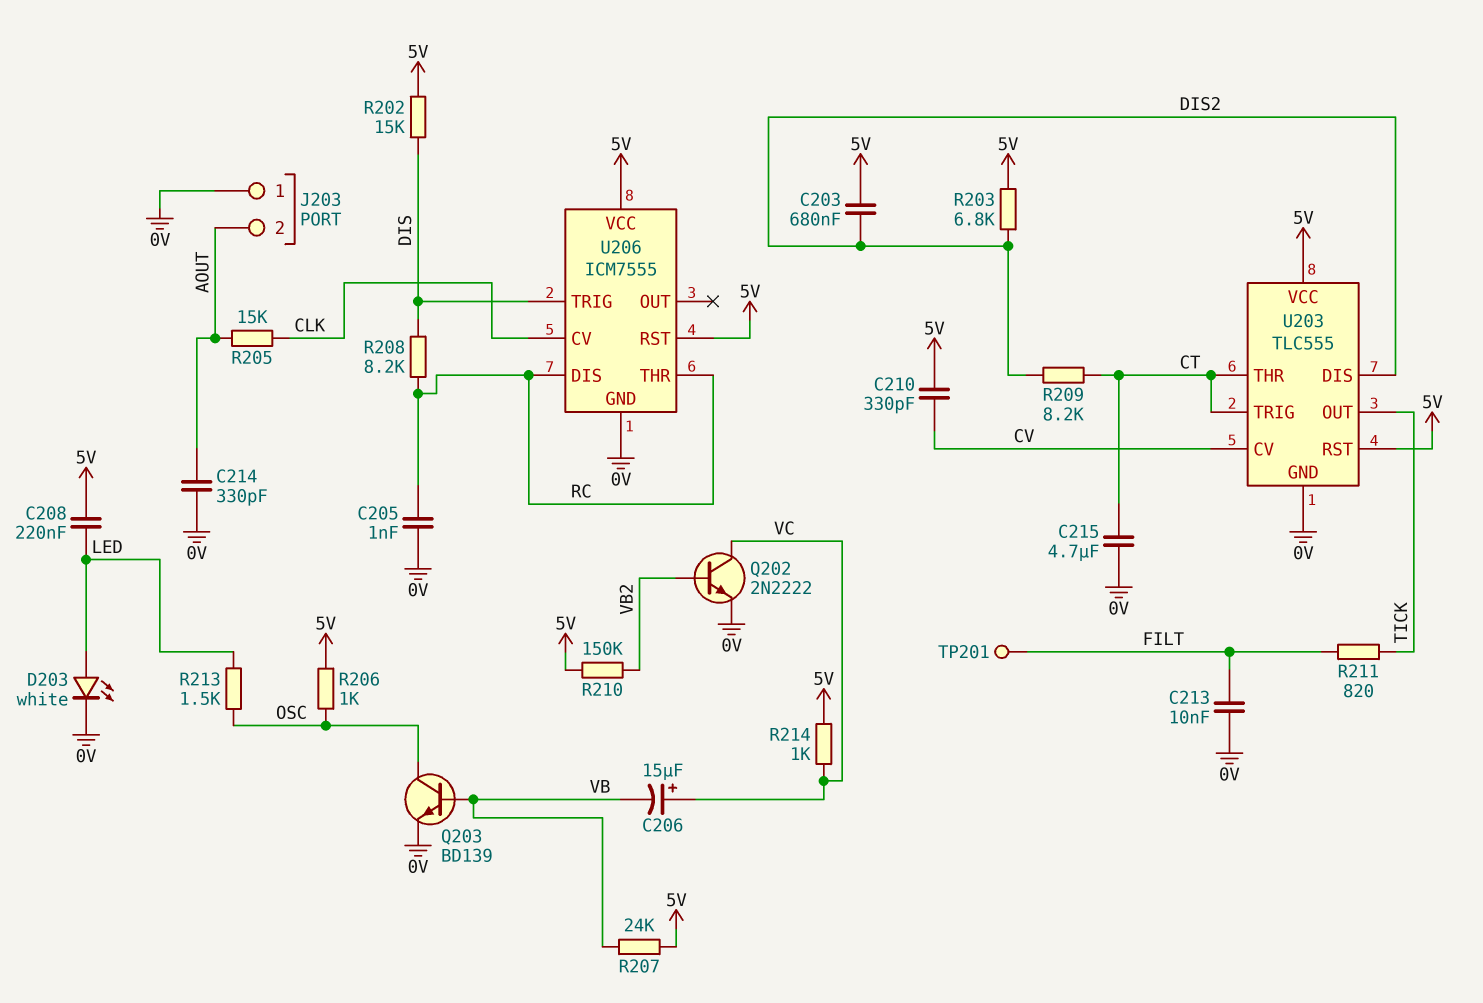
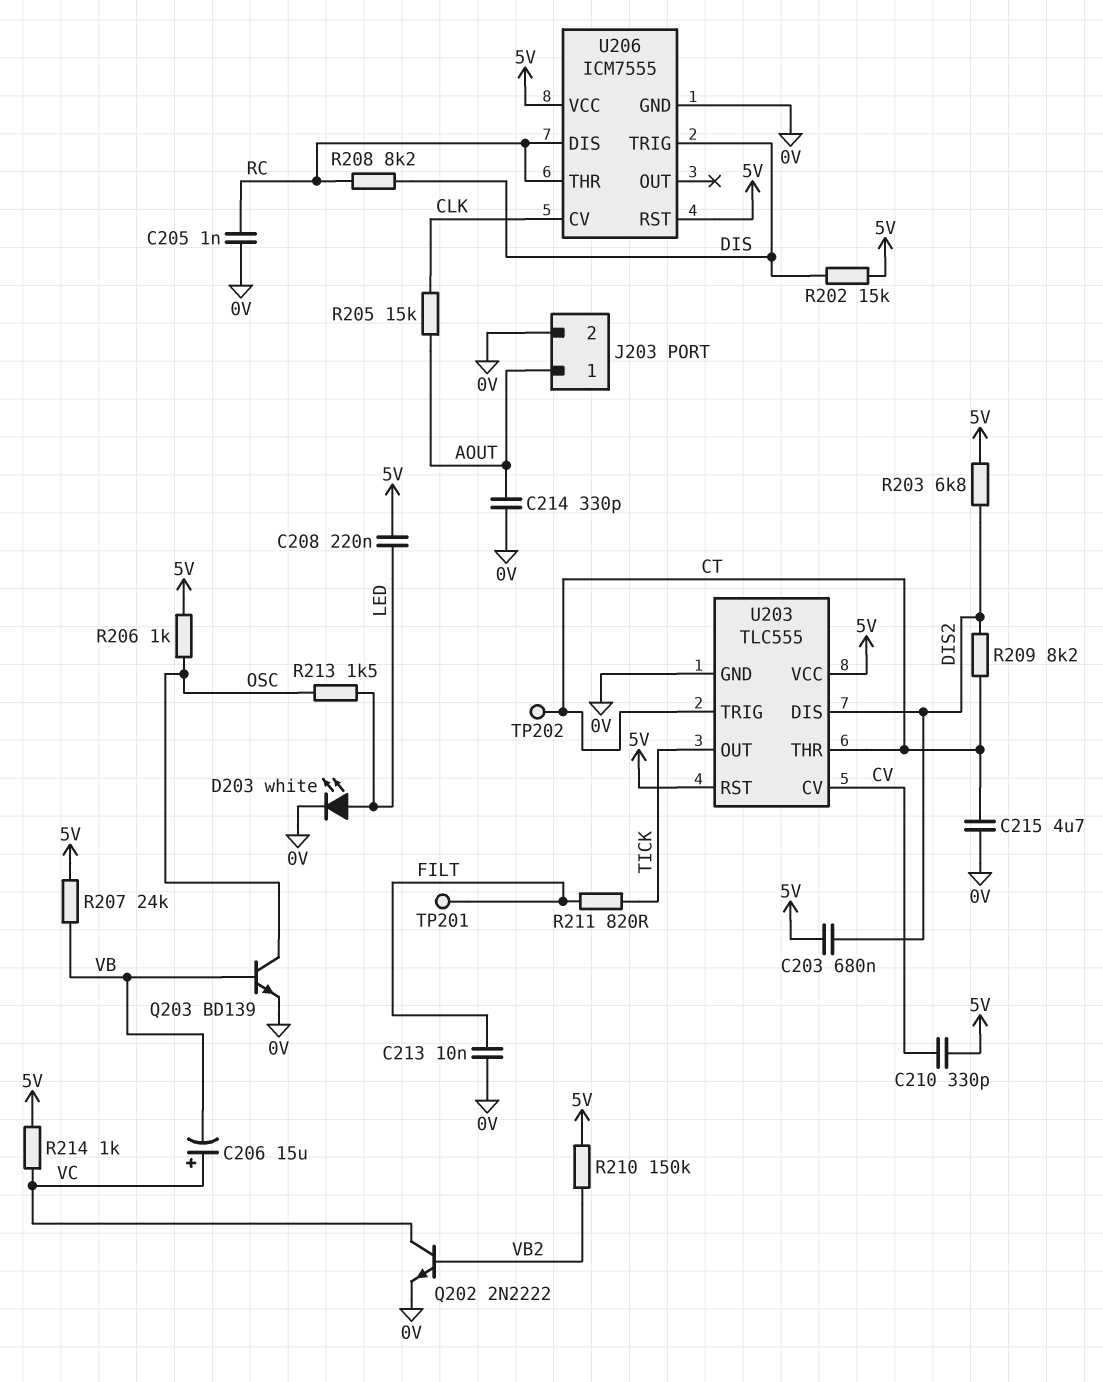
J203 pin 1: 0V -> AOUT
J203 pin 2: AOUT -> 0V
TP202: none -> test point (CT)

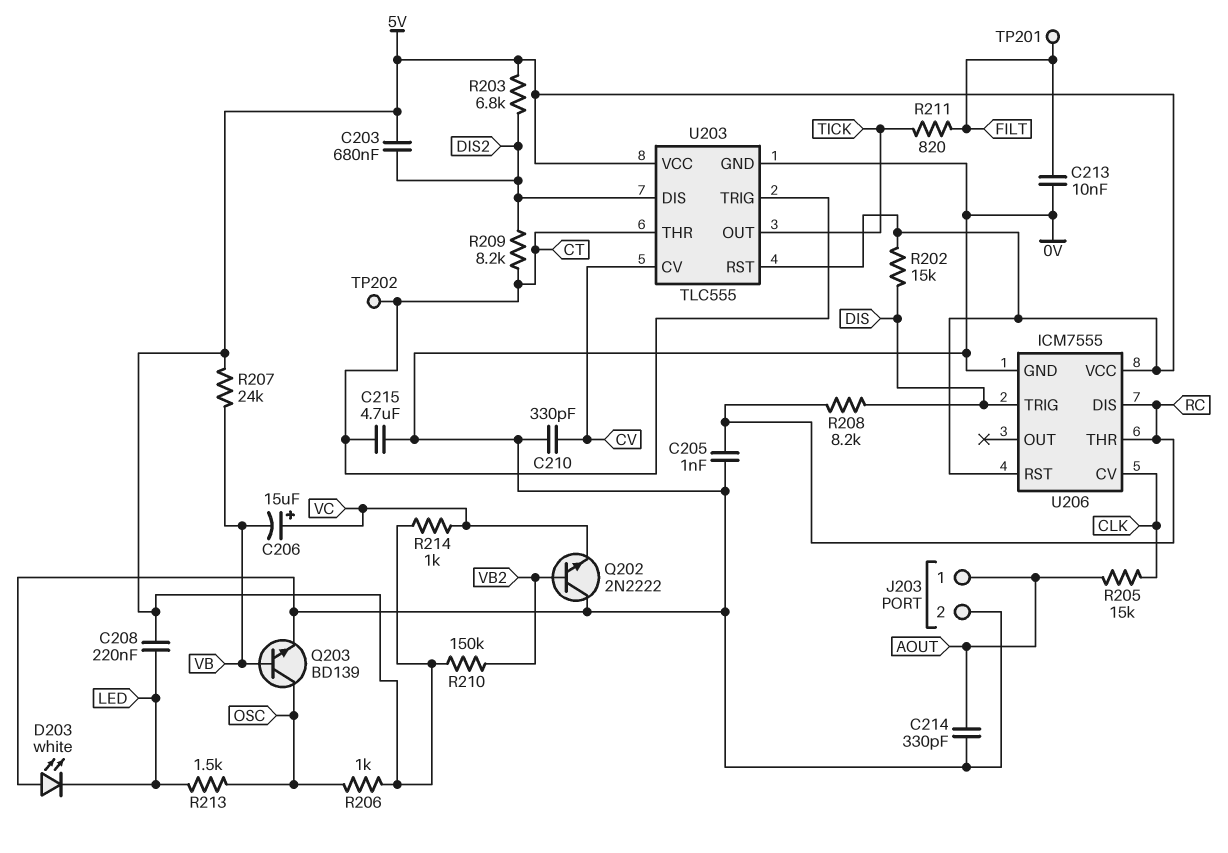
C210: 330pF (5V, CV) -> 330pF (0V, CV)
D203: LED white (A LED, K 0V) -> LED white (A 0V, K LED)
Q202: NPN 2N2222 (B VB2, C VC, E 0V) -> NPN 2N2222 (B VB2, C 0V, E VC)

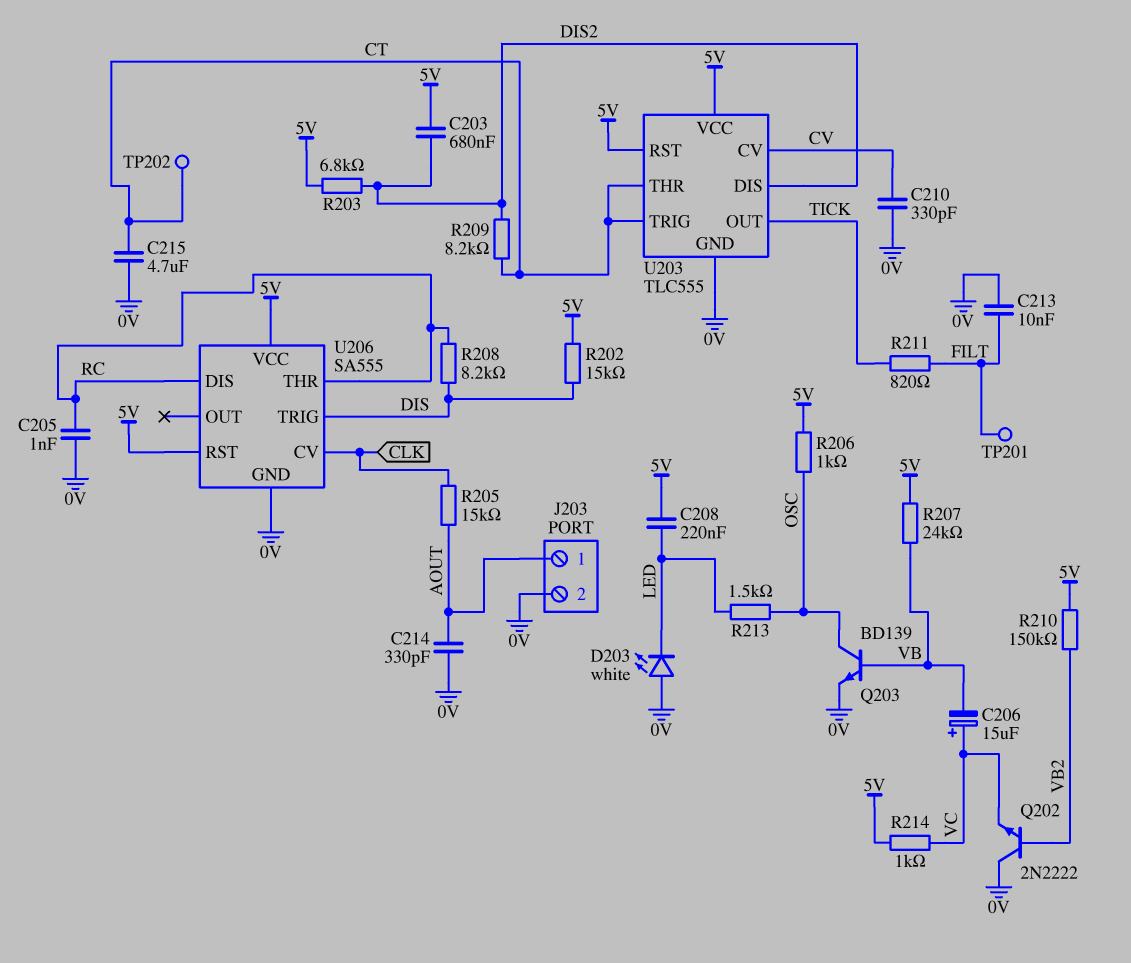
U206: ICM7555 -> SA555

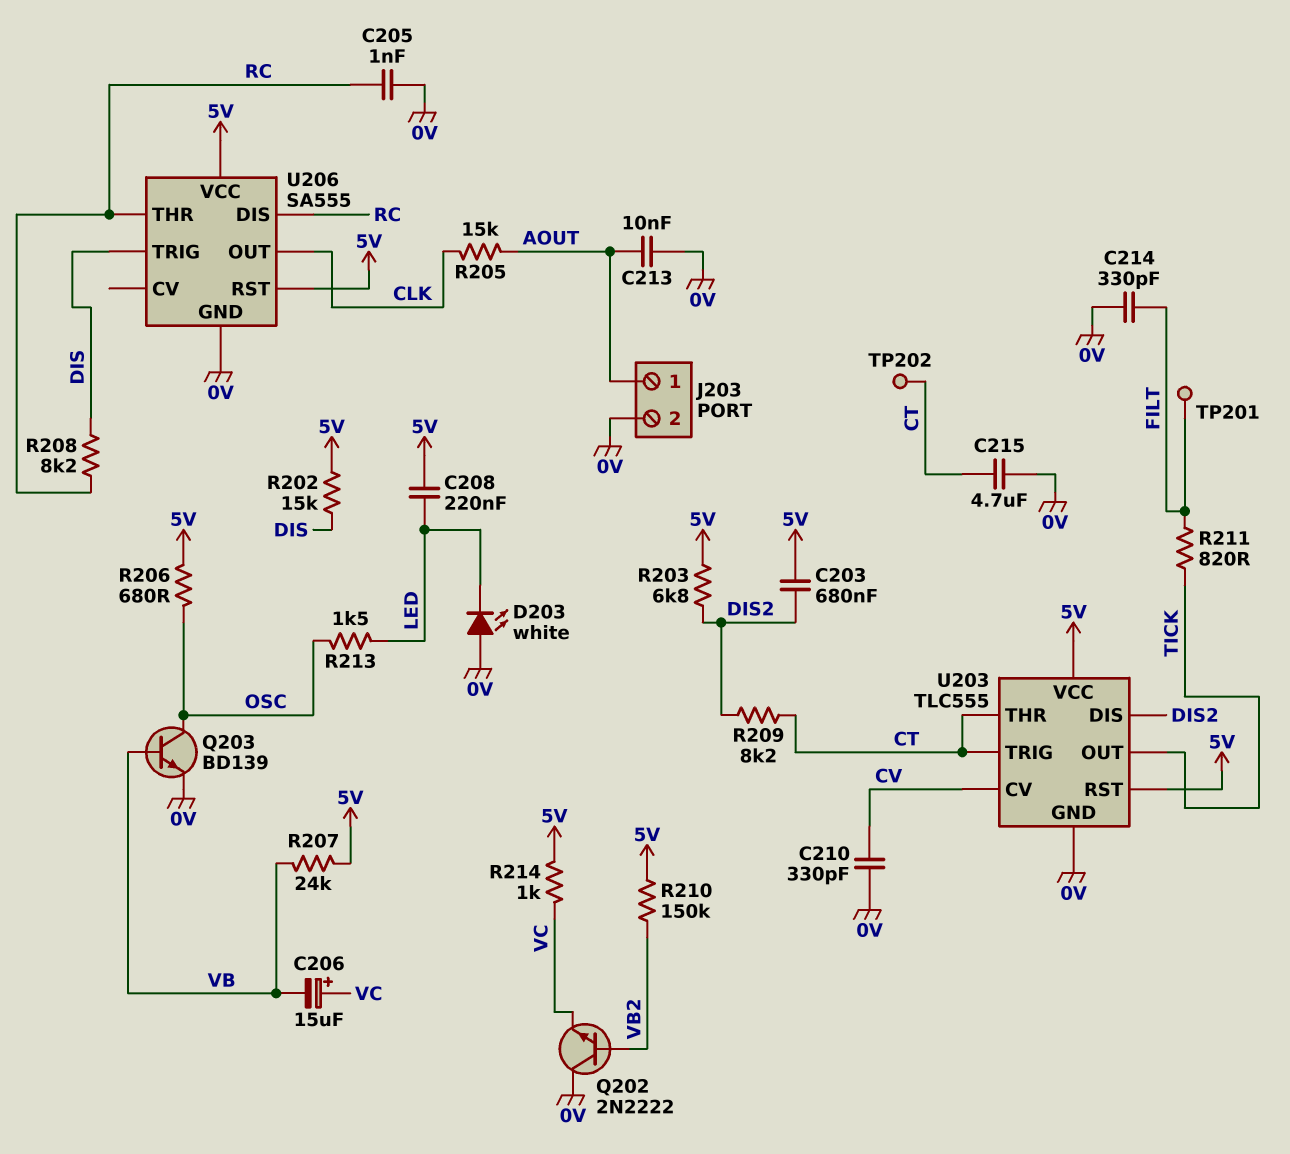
C213: 10nF (0V, FILT) -> 10nF (0V, AOUT)
C214: 330pF (0V, AOUT) -> 330pF (0V, FILT)
R206: 1k (5V, OSC) -> 680 (5V, OSC)
U206 pin CV: CLK -> none
U206 pin OUT: none -> CLK

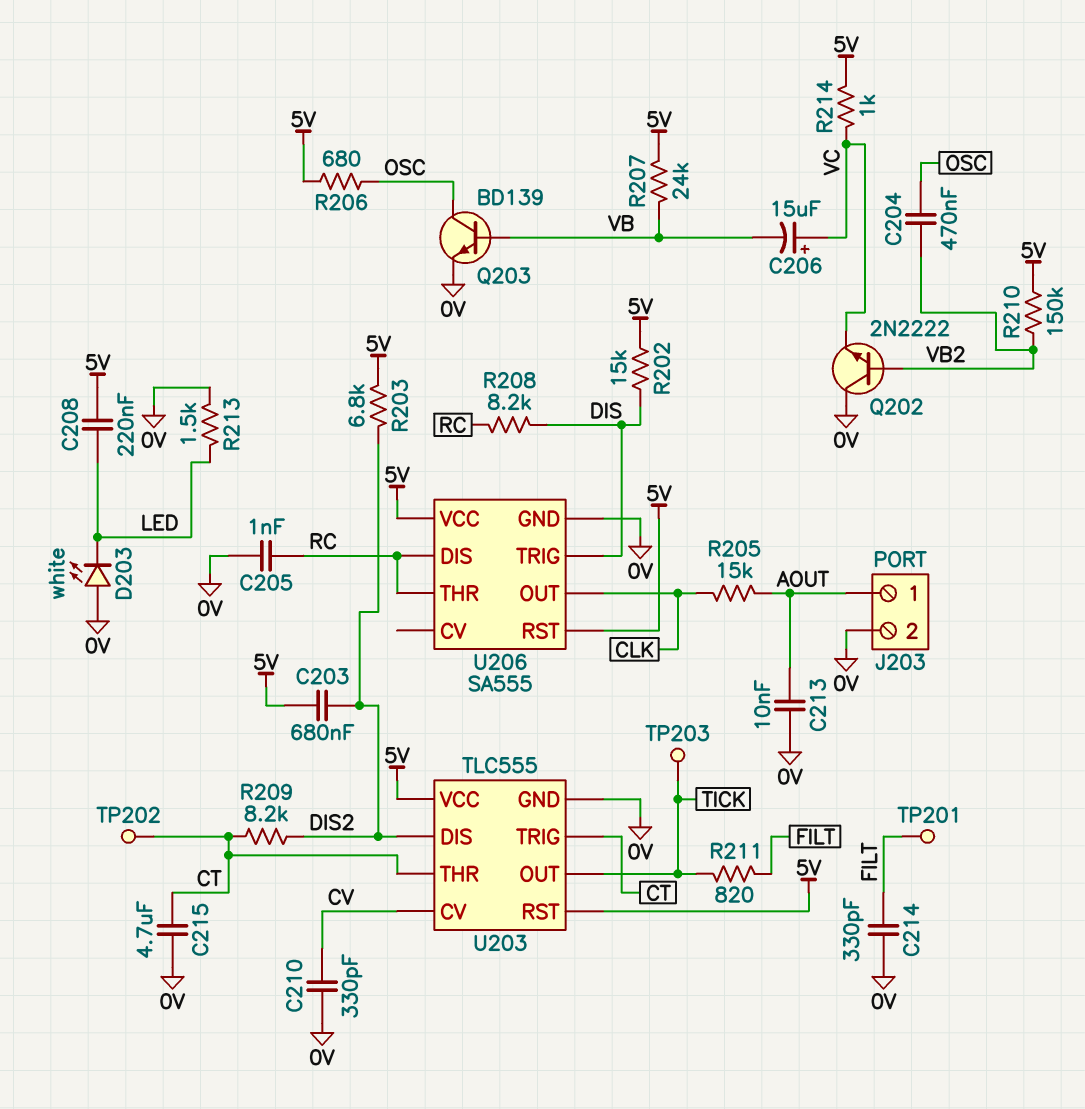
C204: none -> 470nF (OSC, VB2)
R213: 1.5k (LED, OSC) -> 1.5k (0V, LED)
TP203: none -> test point (TICK)

